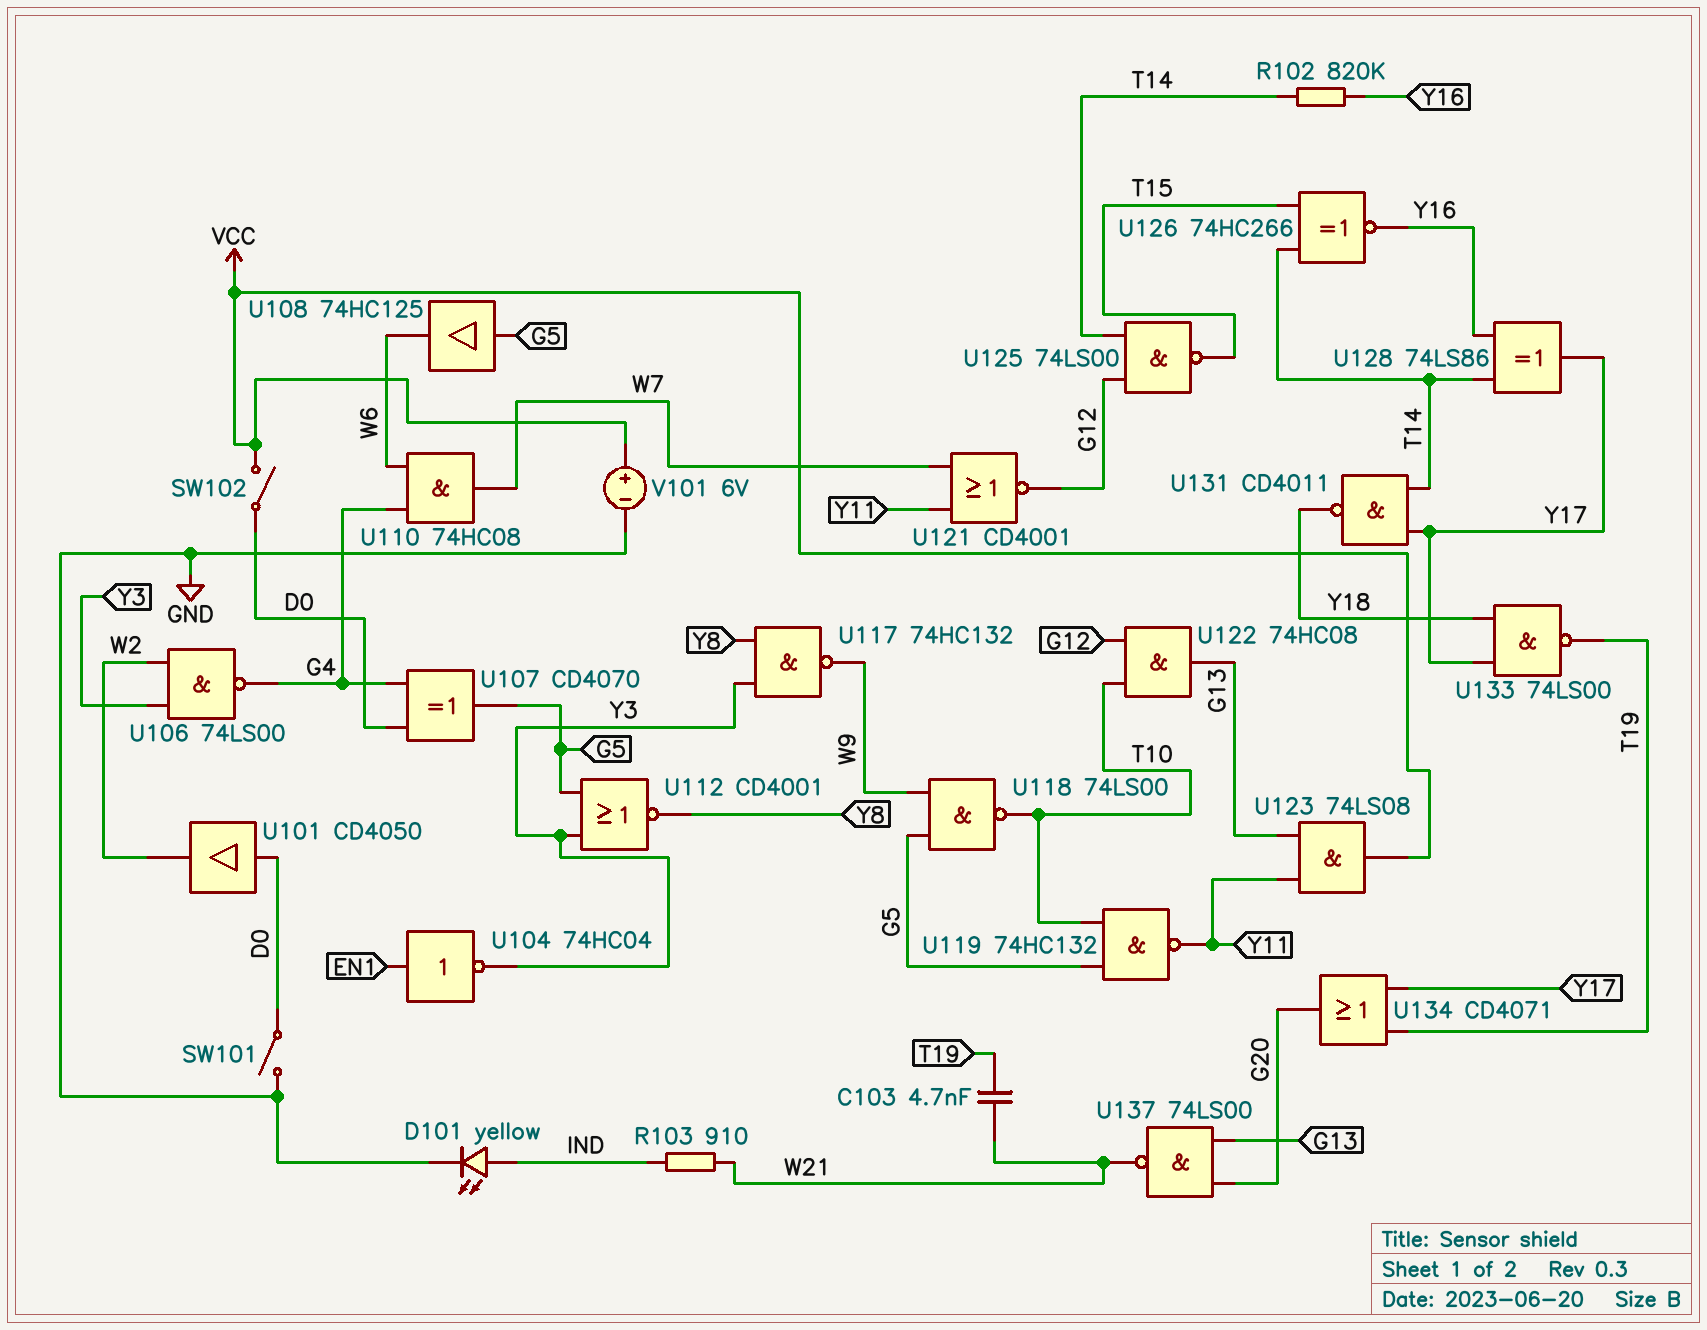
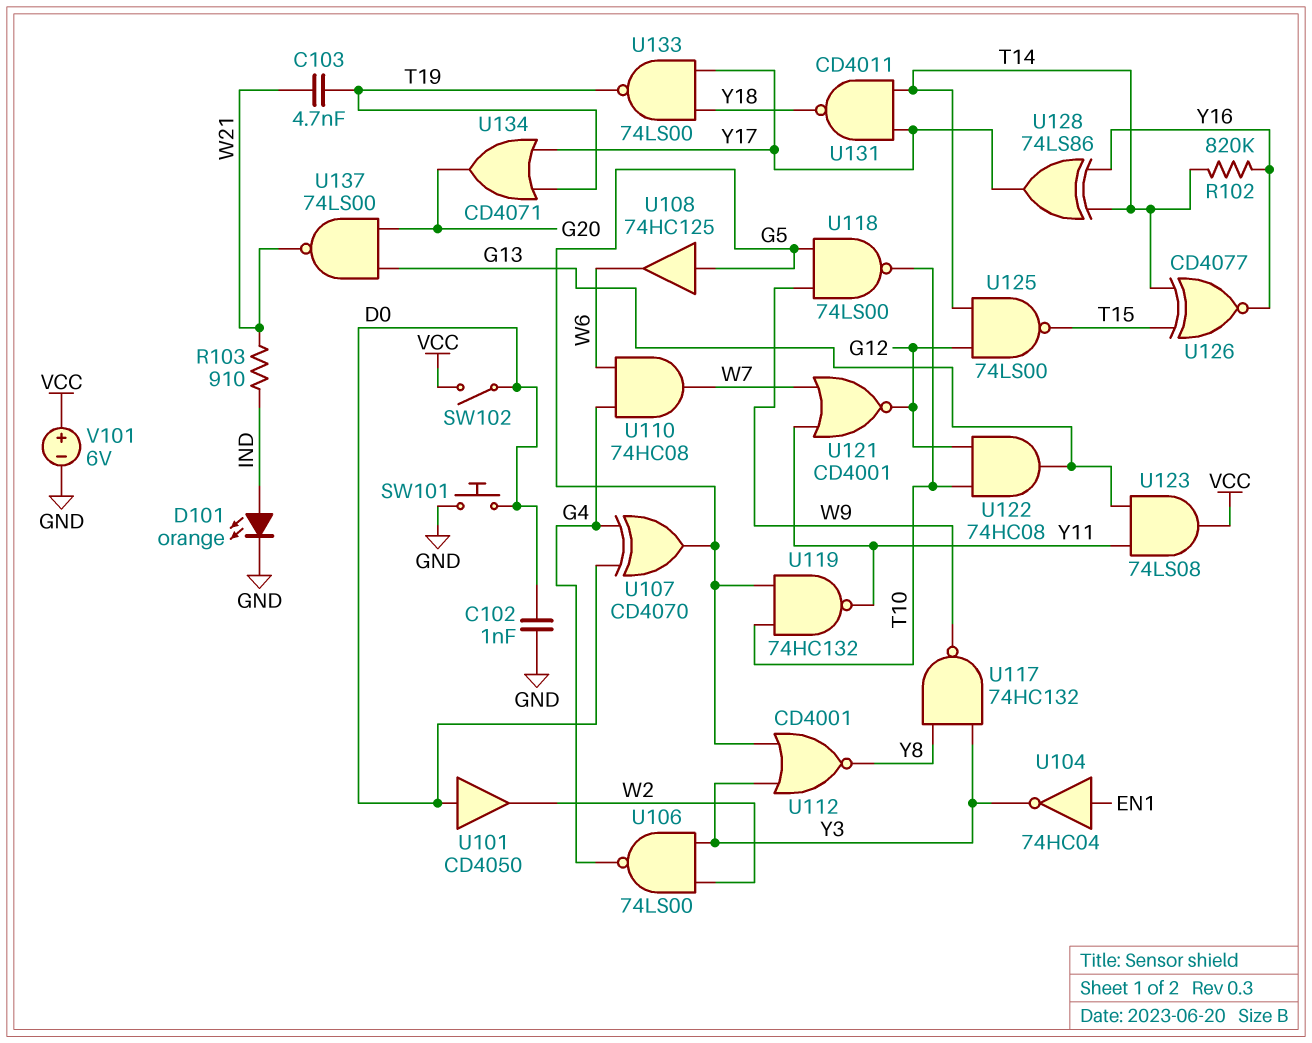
C102: none -> 1nF (D0, GND)
D101: LED yellow (A IND, K GND) -> LED orange (A IND, K GND)
SW101: switch (D0, GND) -> button (D0, GND)
U126: XNOR 74HC266 (in T14, in T15, out Y16) -> XNOR CD4077 (in T14, in T15, out Y16)

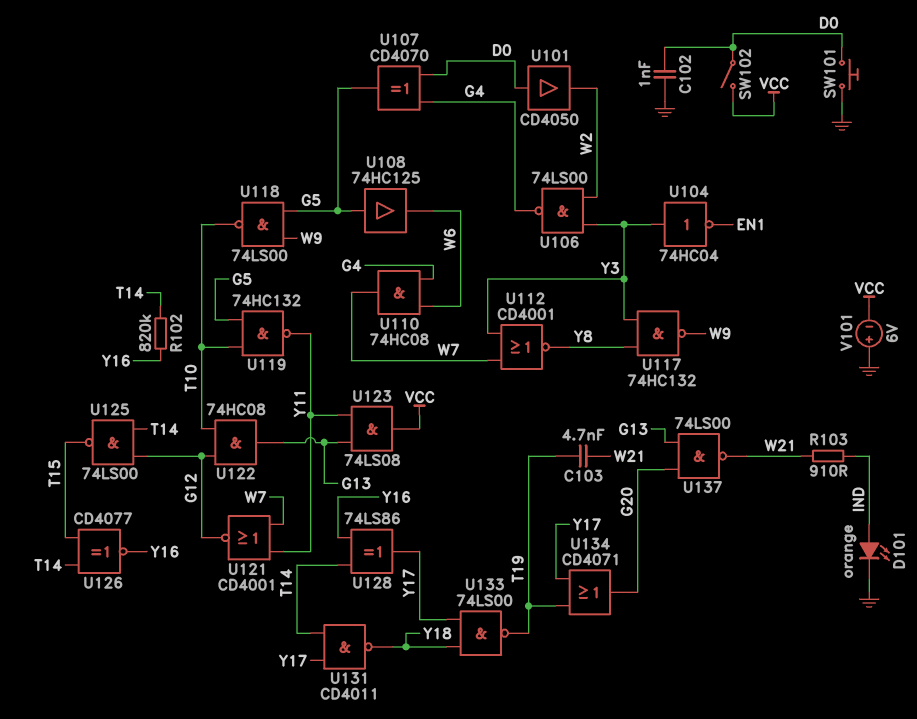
U104: NOT 74HC04 (in EN1, out Y3) -> NOT 74HC04 (in Y3, out EN1)
U112: NOR CD4001 (in G5, in Y3, out Y8) -> NOR CD4001 (in W7, in Y3, out Y8)
V101: 6V (plus VCC, minus GND) -> 6V (plus GND, minus VCC)

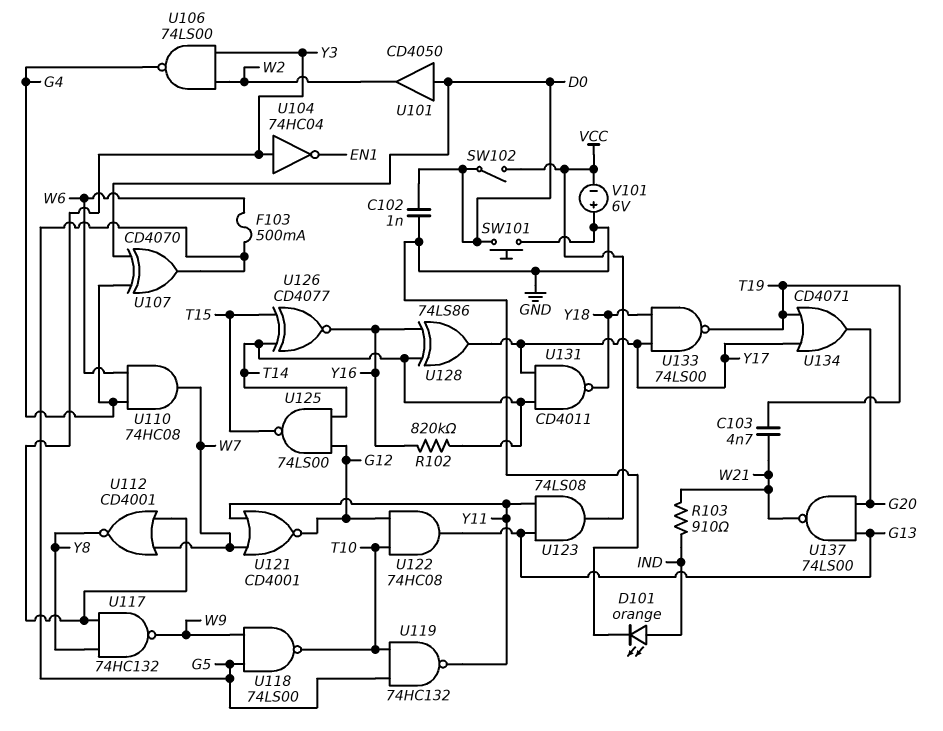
F103: none -> 500mA (G5, W6)
U108: buffer 74HC125 (in G5, out W6) -> none

